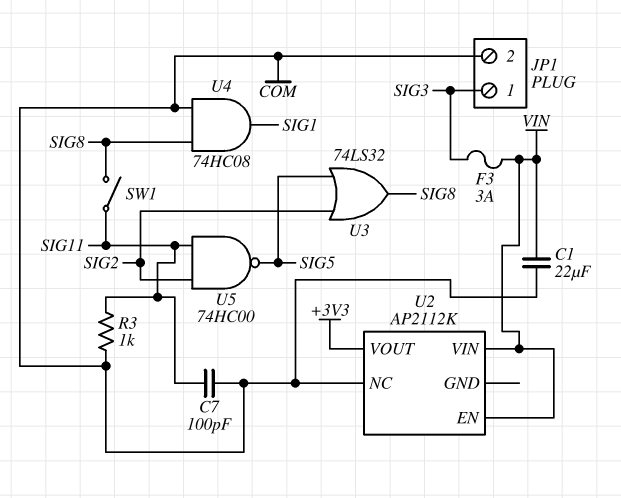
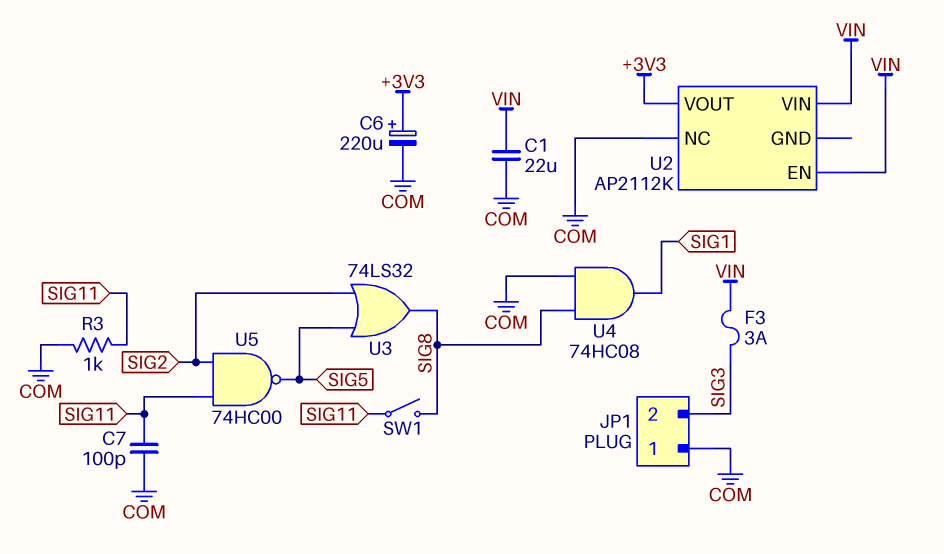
C6: none -> 220uF (plus +3V3, minus COM)
JP1 pin 1: SIG3 -> COM
JP1 pin 2: COM -> SIG3

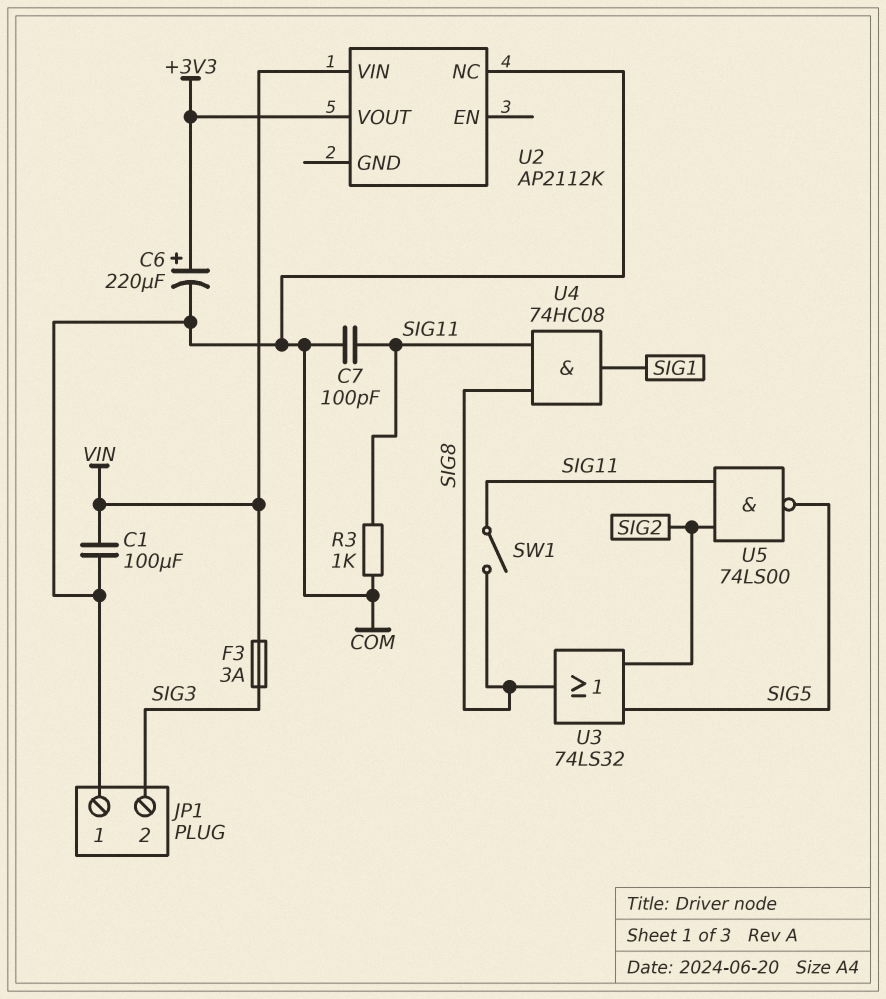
C1: 22uF (COM, VIN) -> 100uF (COM, VIN)
U2 pin EN: VIN -> none
U4: AND 74HC08 (in COM, in SIG8, out SIG1) -> AND 74HC08 (in SIG8, in SIG11, out SIG1)
U5: NAND 74HC00 (in SIG2, in SIG11, out SIG5) -> NAND 74LS00 (in SIG2, in SIG11, out SIG5)

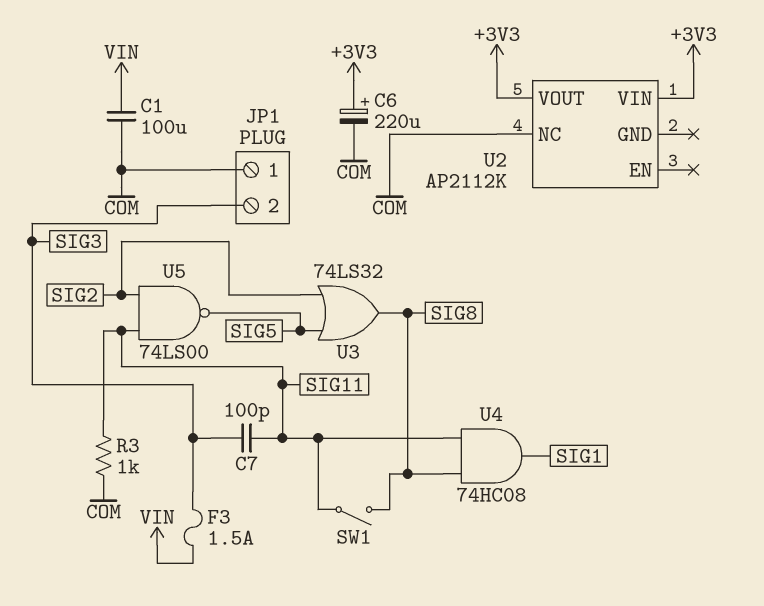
C7: 100pF (COM, SIG11) -> 100pF (SIG3, SIG11)
F3: 3A (SIG3, VIN) -> 1.5A (SIG3, VIN)
U2 pin VIN: VIN -> +3V3

